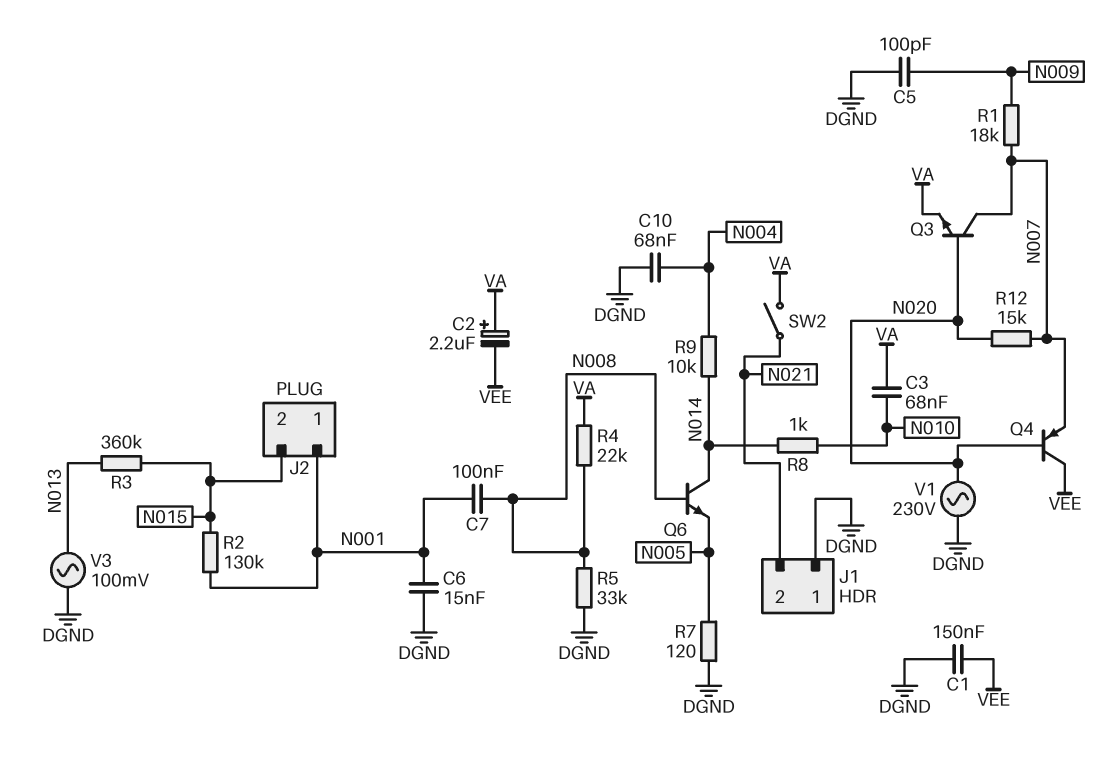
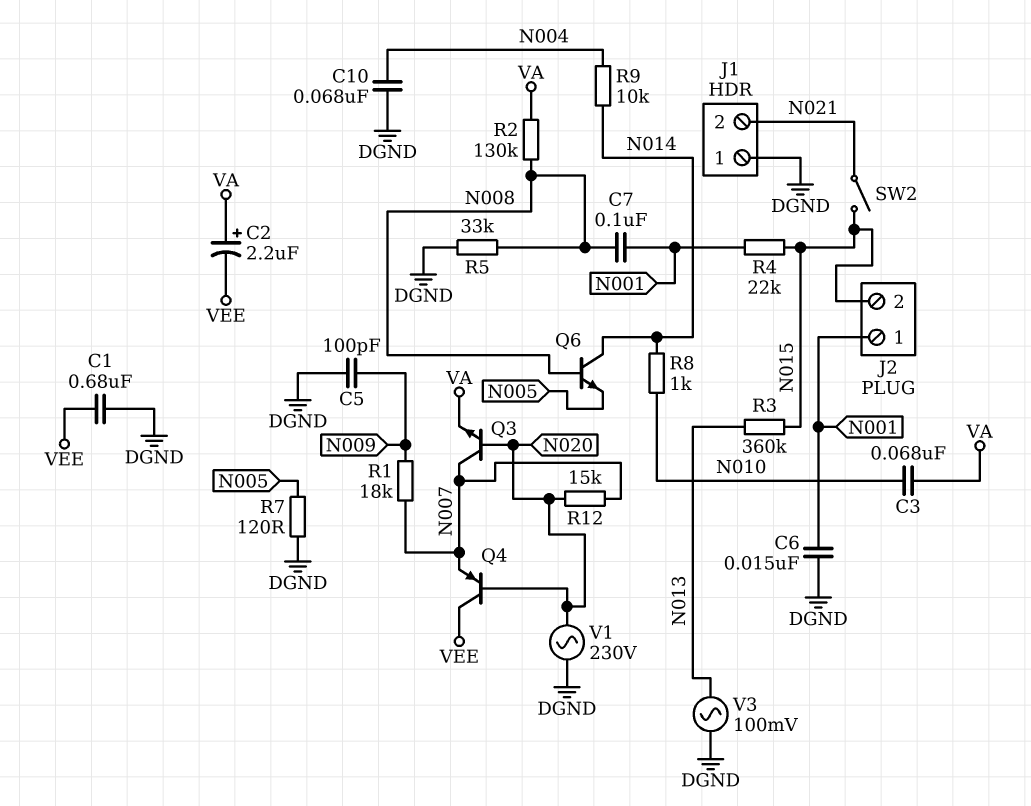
C1: 150nF (DGND, VEE) -> 680nF (DGND, VEE)
R2: 130k (N001, N015) -> 130k (N008, VA)
R4: 22k (N008, VA) -> 22k (N001, N015)
SW2: switch (N021, VA) -> switch (N015, N021)

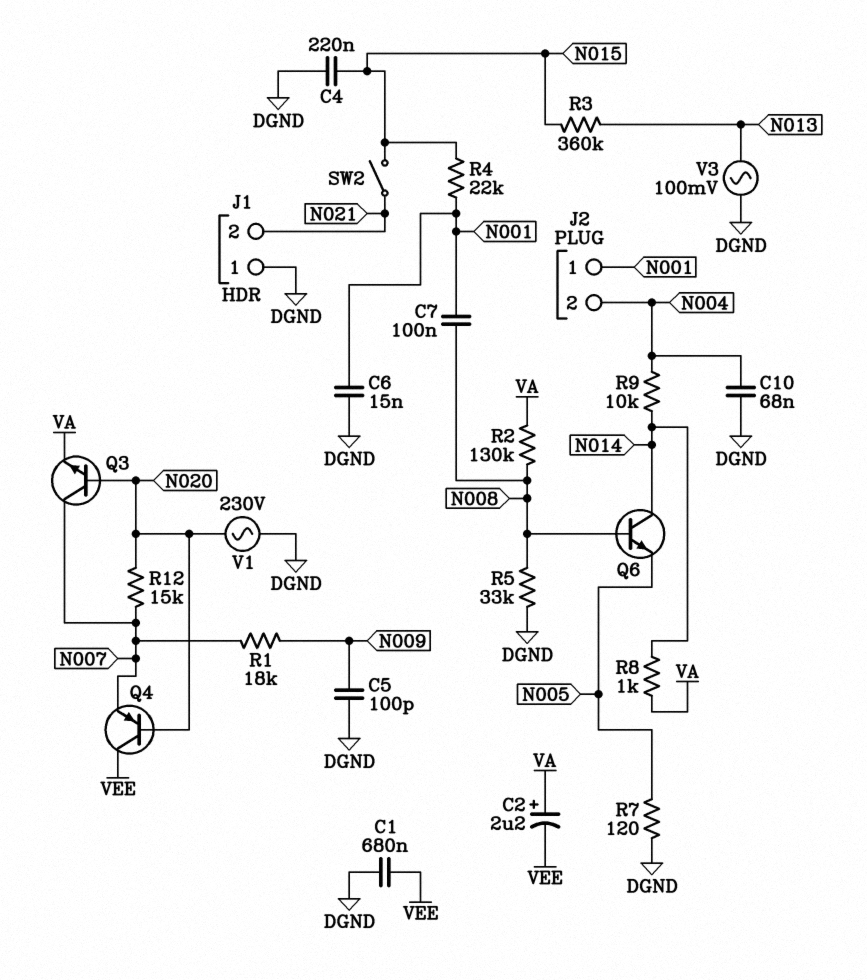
C3: 68nF (N010, VA) -> none
C4: none -> 220nF (DGND, N015)
J2 pin 2: N015 -> N004
R8: 1k (N010, N014) -> 1k (N014, VA)

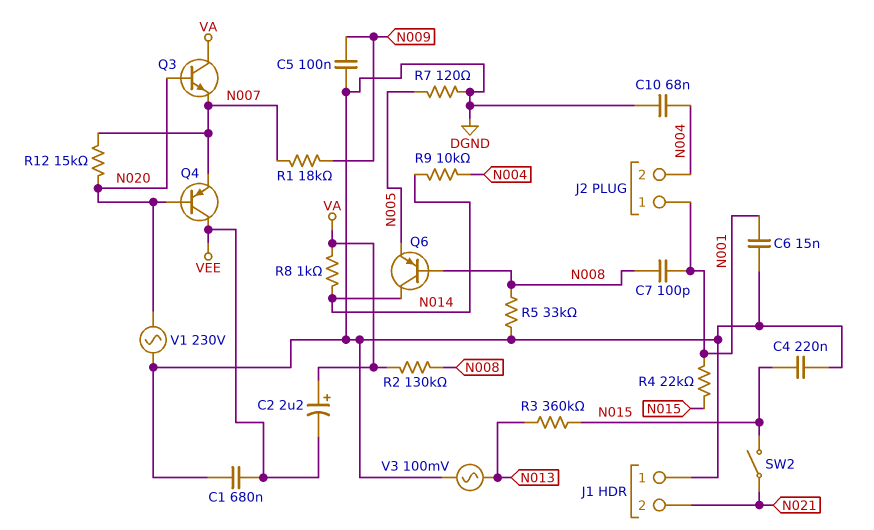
C5: 100pF (DGND, N009) -> 100nF (DGND, N009)
C7: 100nF (N001, N008) -> 100pF (N001, N008)
Q3: NPN (B N020, C N007, E VA) -> NPN (B N020, C VA, E N007)
Q6: NPN (B N008, C N014, E N005) -> PNP (B N008, C N014, E N005)

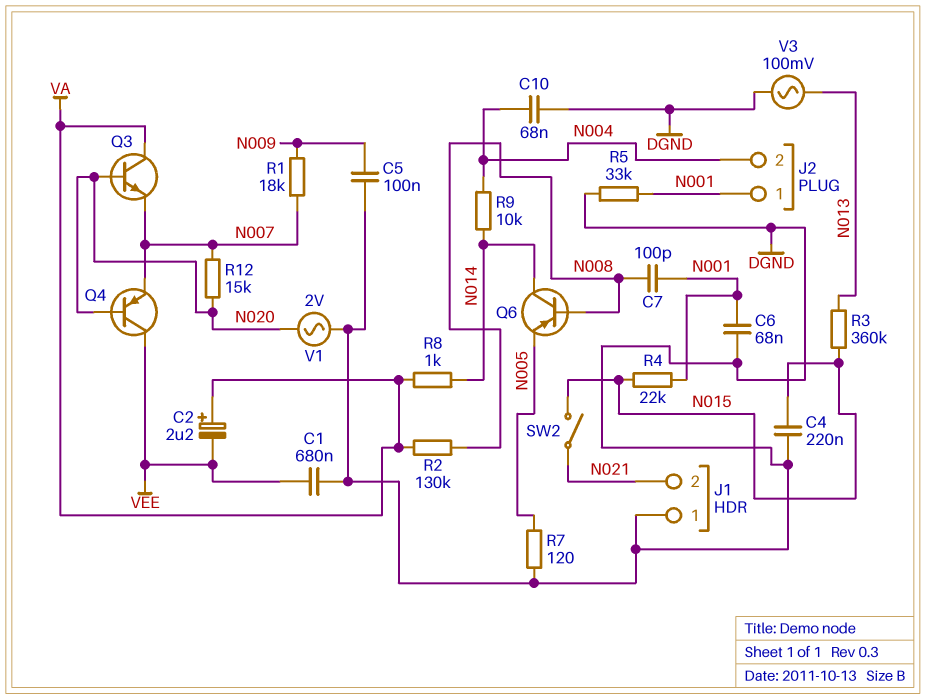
C6: 15nF (DGND, N001) -> 68nF (DGND, N001)
R5: 33k (DGND, N008) -> 33k (DGND, N001)
V1: AC 230V (DGND, N020) -> AC 2V (DGND, N020)

